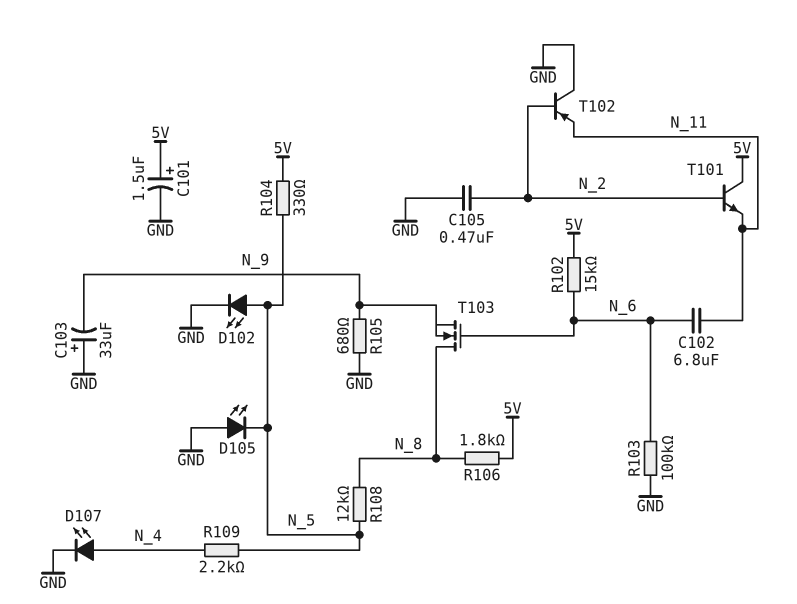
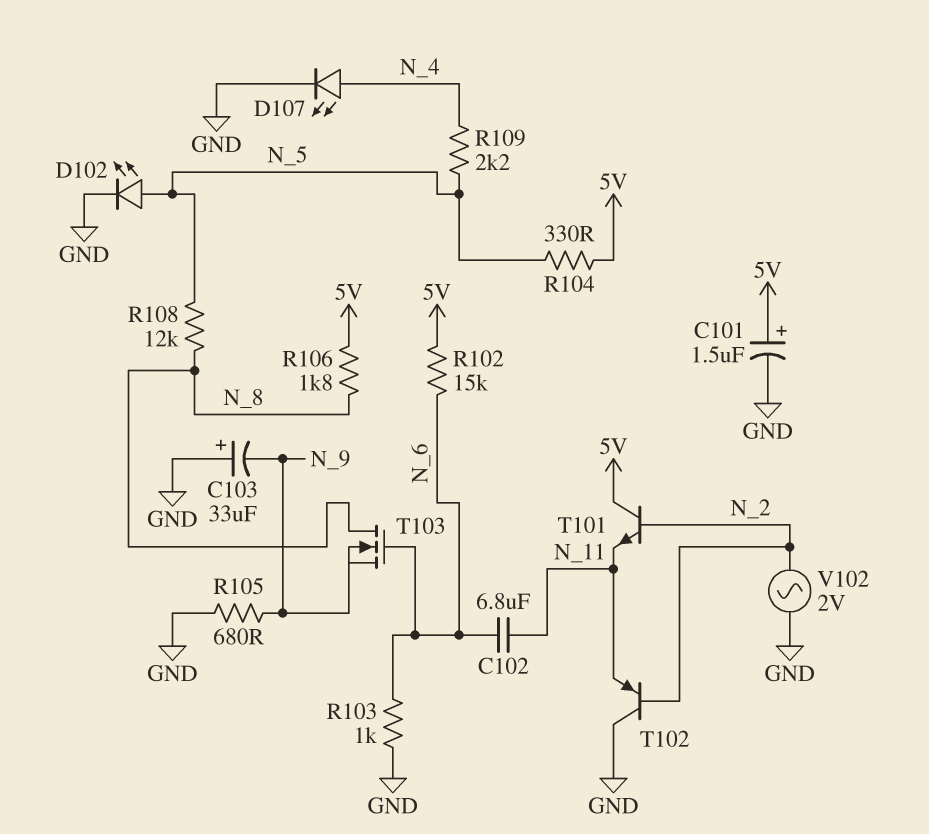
C105: 470nF (GND, N_2) -> none
D105: LED (A GND, K N_5) -> none
R103: 100k (GND, N_6) -> 1k (GND, N_6)
V102: none -> AC 2V (GND, N_2)

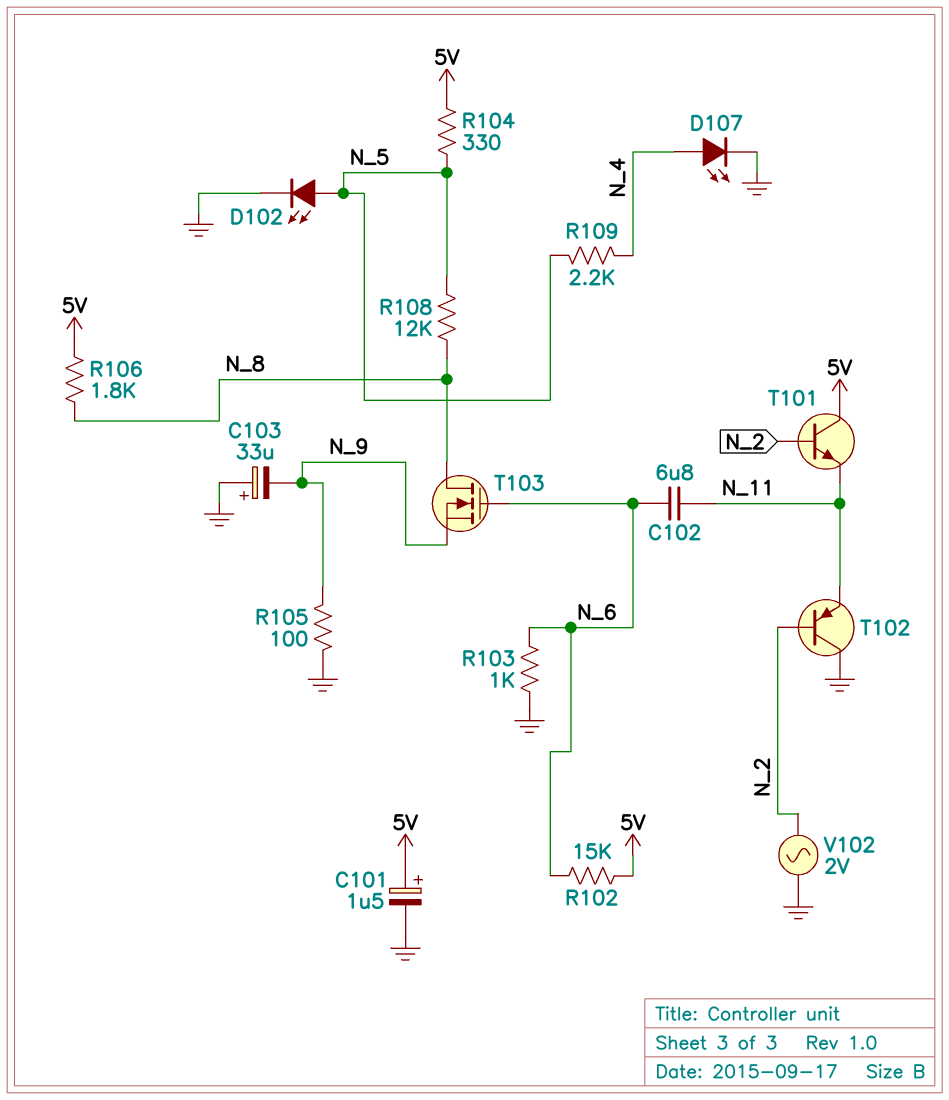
R105: 680 (GND, N_9) -> 100 (GND, N_9)

